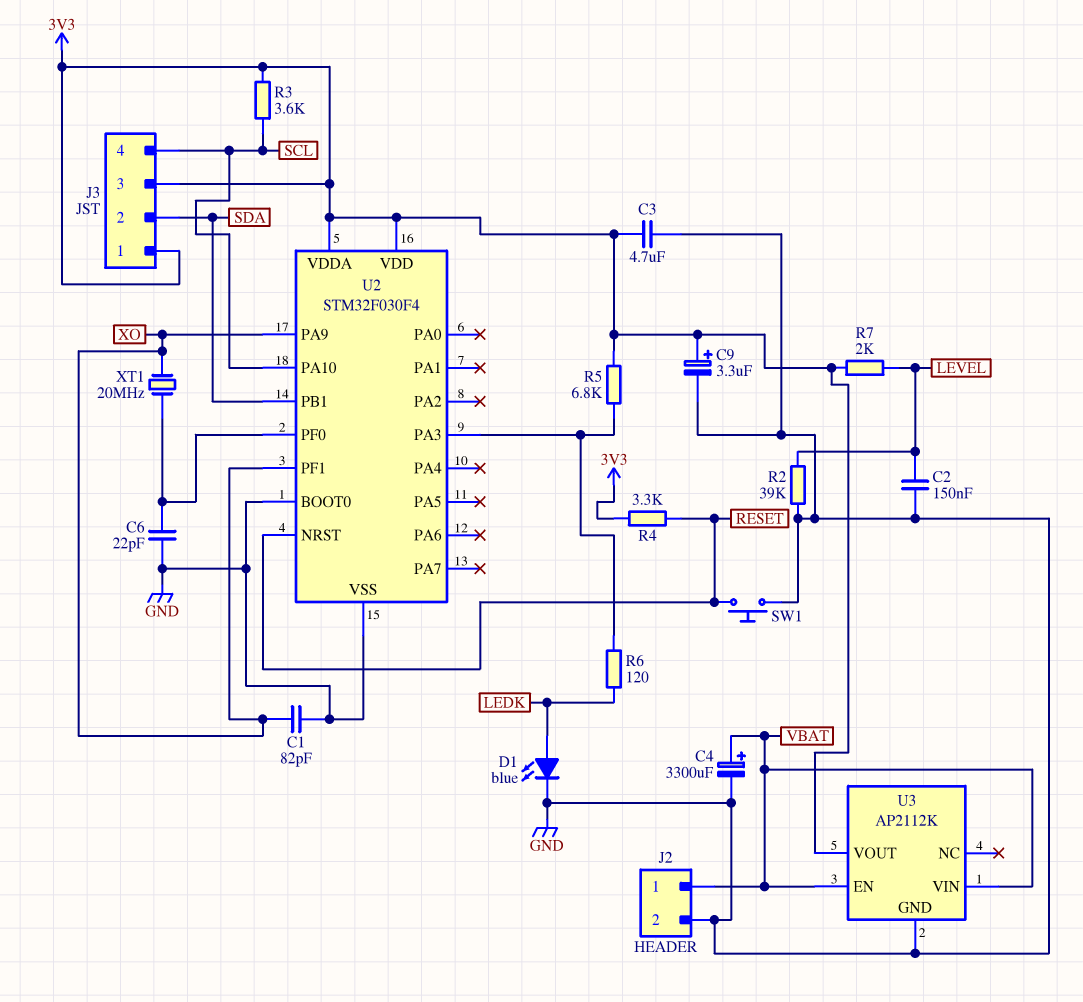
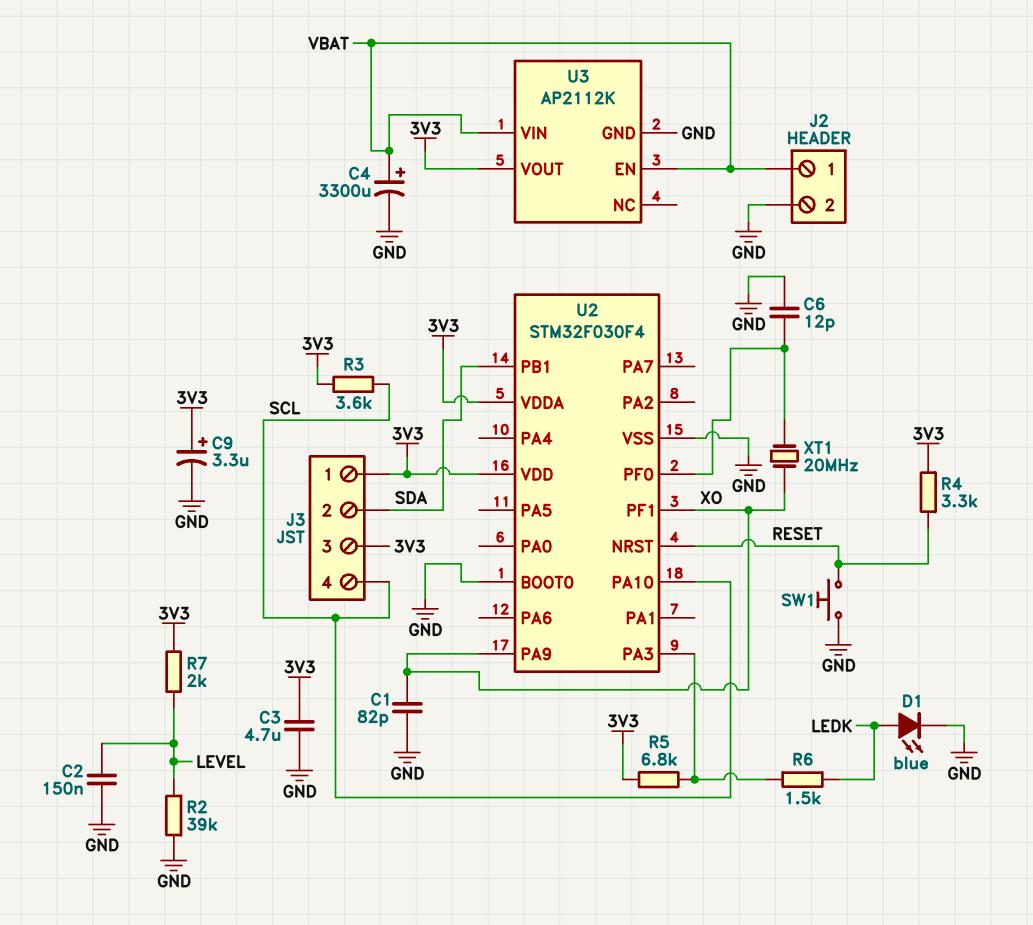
C6: 22pF (GND, U2/PF0) -> 12pF (GND, U2/PF0)
R6: 120 (LEDK, U2/PA3) -> 1.5k (LEDK, U2/PA3)

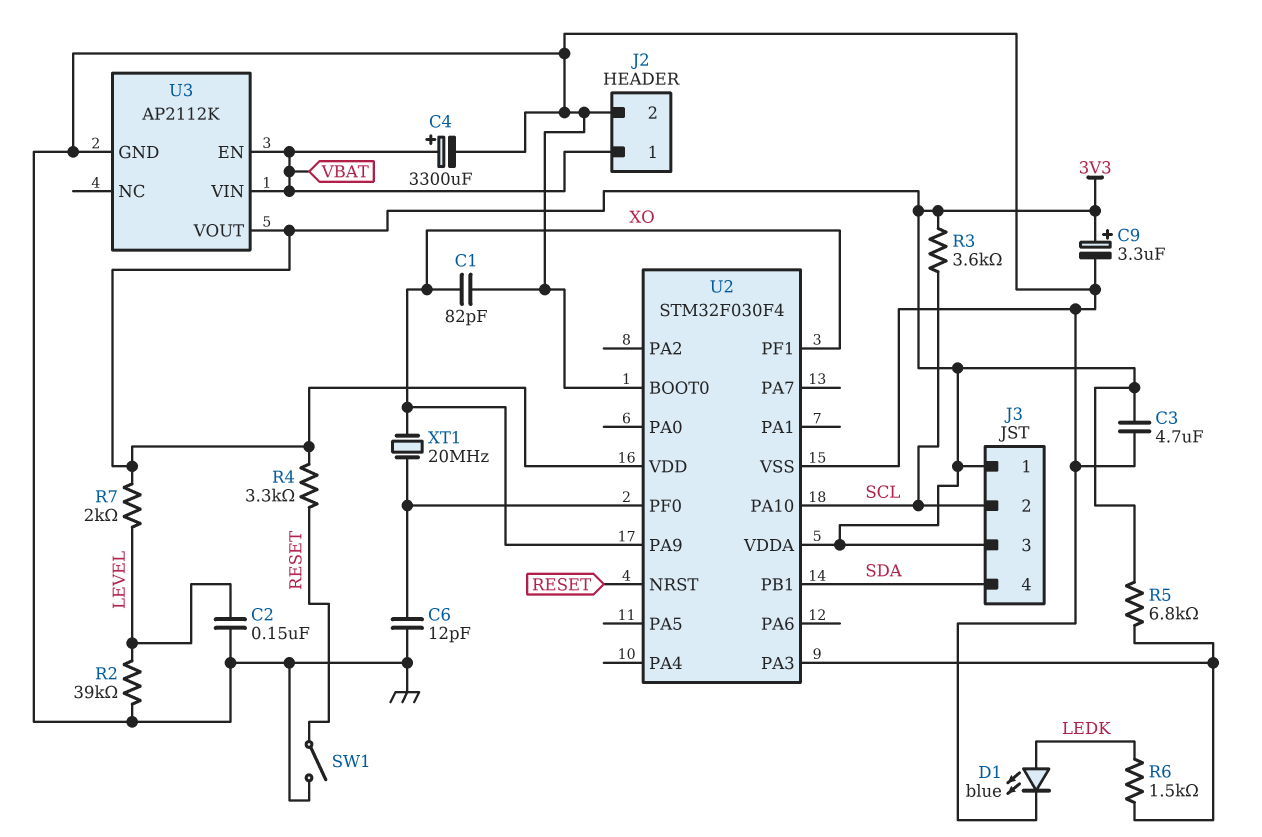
J3 pin 2: SDA -> SCL
J3 pin 4: SCL -> SDA
SW1: button (GND, RESET) -> switch (GND, RESET)

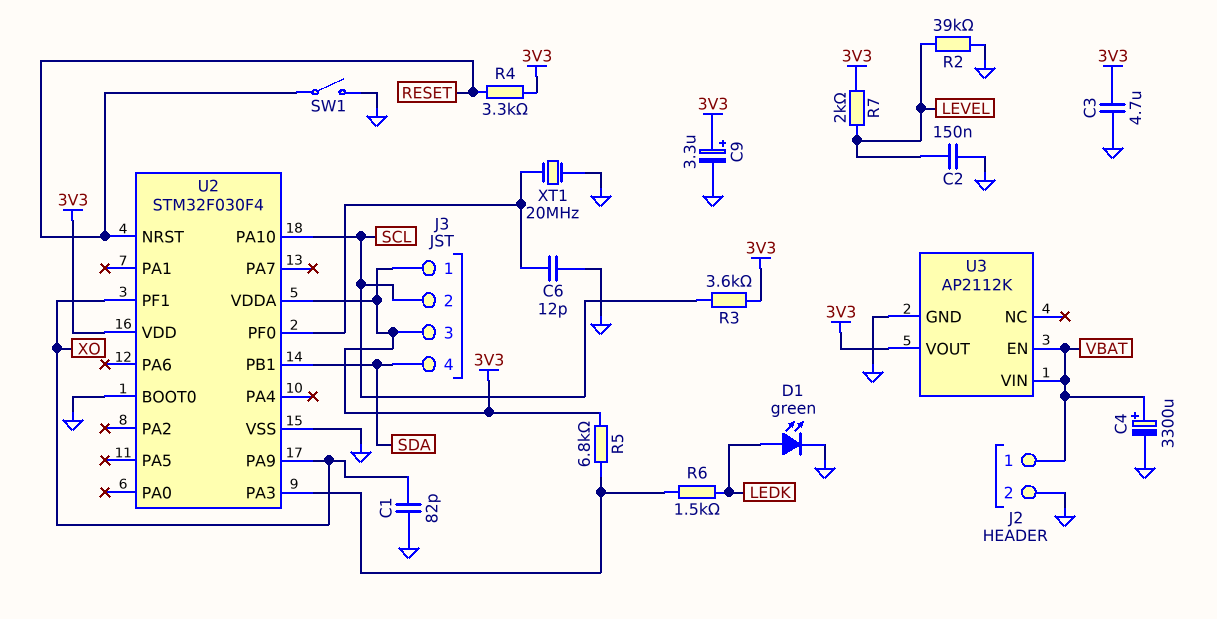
D1: LED blue (A LEDK, K GND) -> LED green (A LEDK, K GND)
XT1: 20MHz (U2/PF0, XO) -> 20MHz (GND, U2/PF0)

